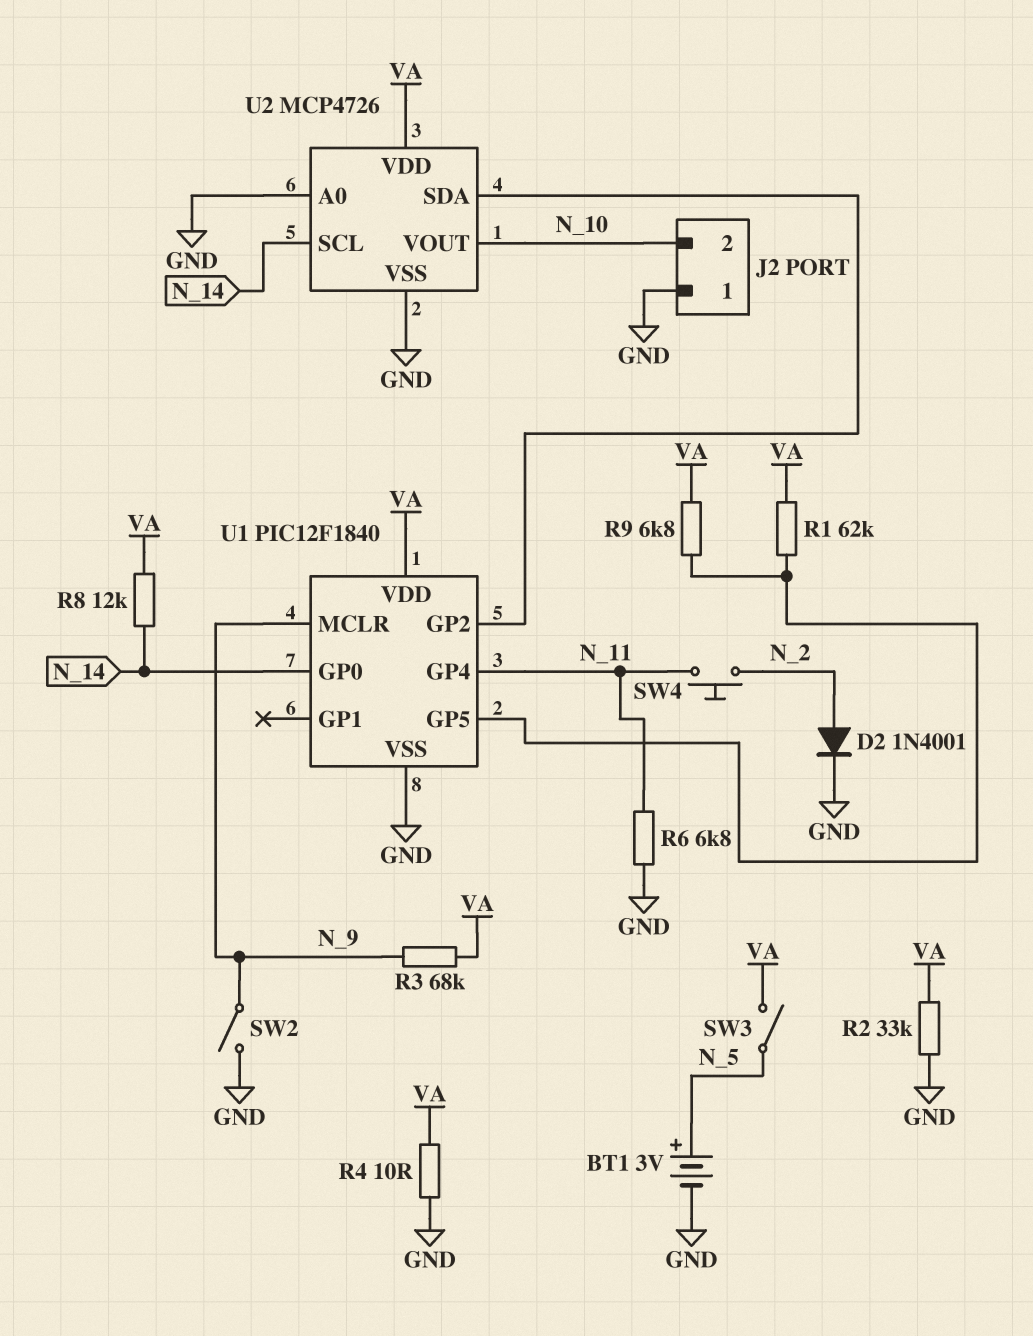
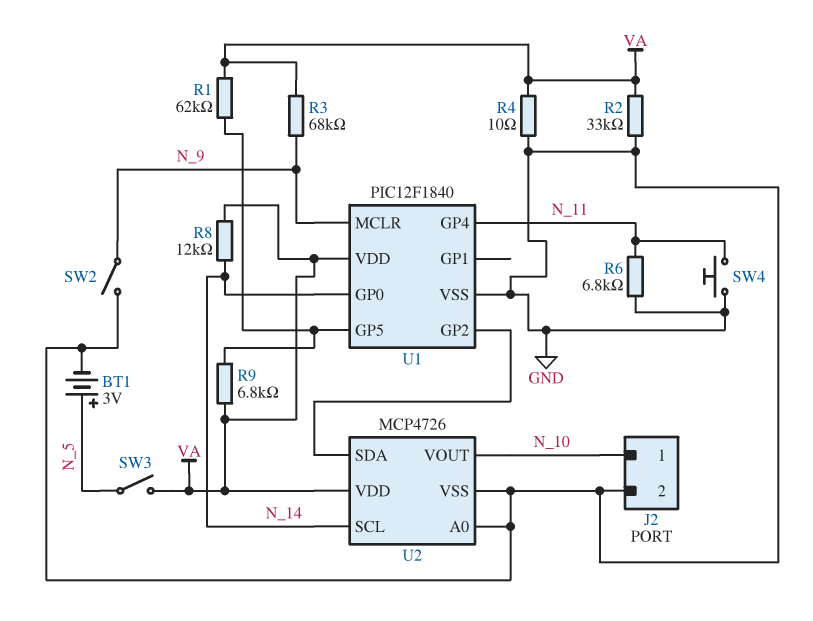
D2: diode 1N4001 (A N_2, K GND) -> none
J2 pin 1: GND -> N_10
J2 pin 2: N_10 -> GND
SW4: button (N_2, N_11) -> button (GND, N_11)

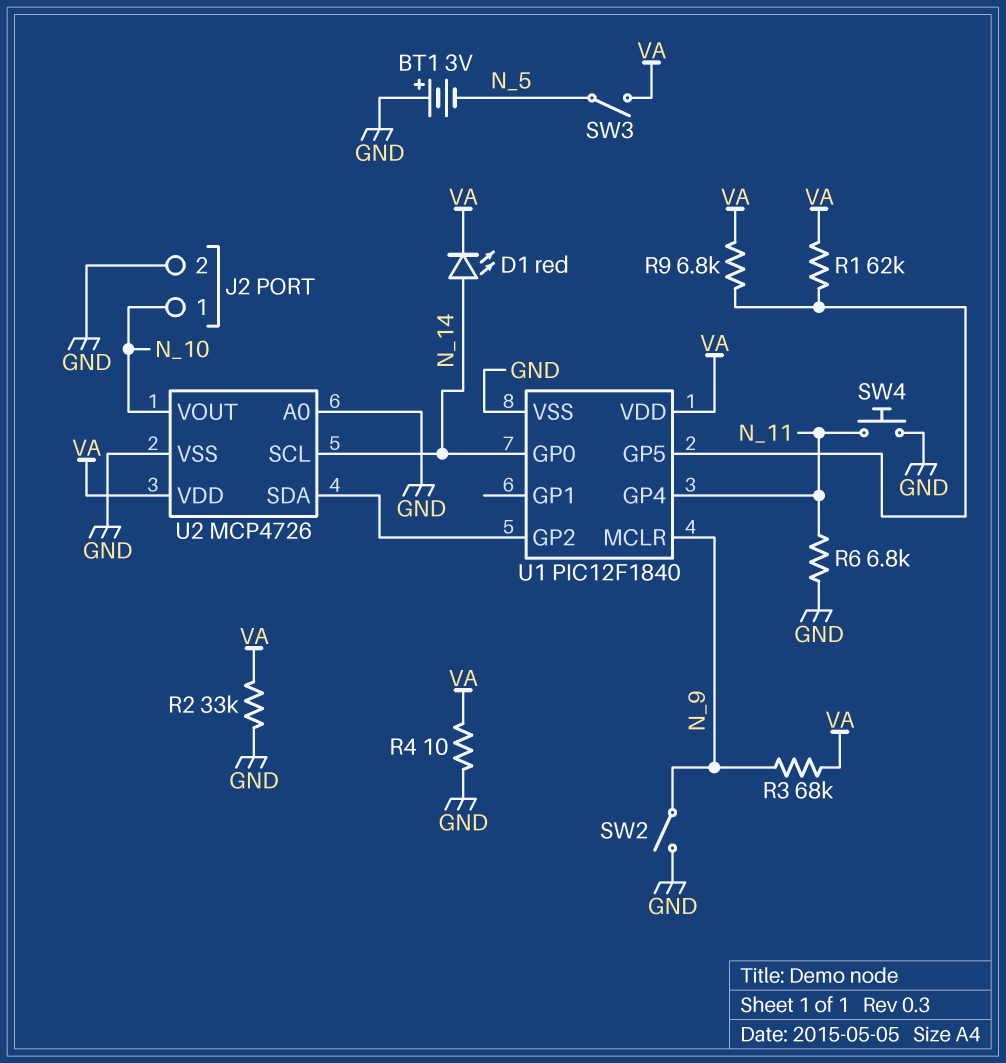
BT1: 3V (plus N_5, minus GND) -> 3V (plus GND, minus N_5)
D1: none -> LED red (A N_14, K VA)
R8: 12k (N_14, VA) -> none

